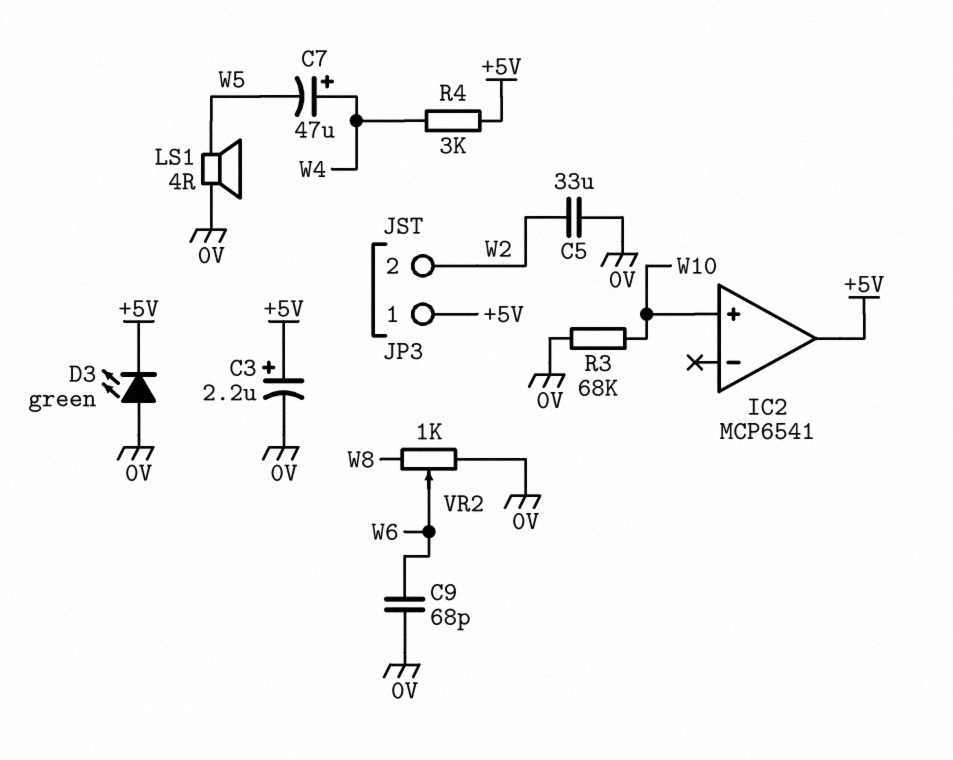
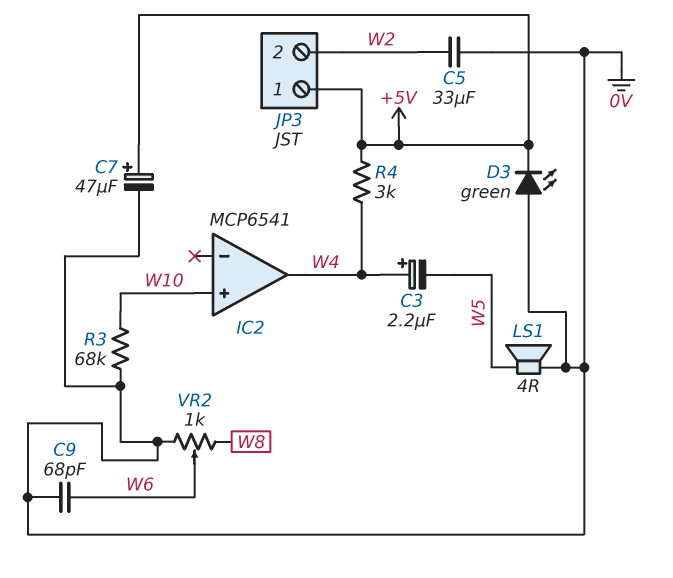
C3: 2.2uF (plus +5V, minus 0V) -> 2.2uF (plus W4, minus W5)
C7: 47uF (plus W4, minus W5) -> 47uF (plus +5V, minus 0V)
IC2 pin out: +5V -> W4

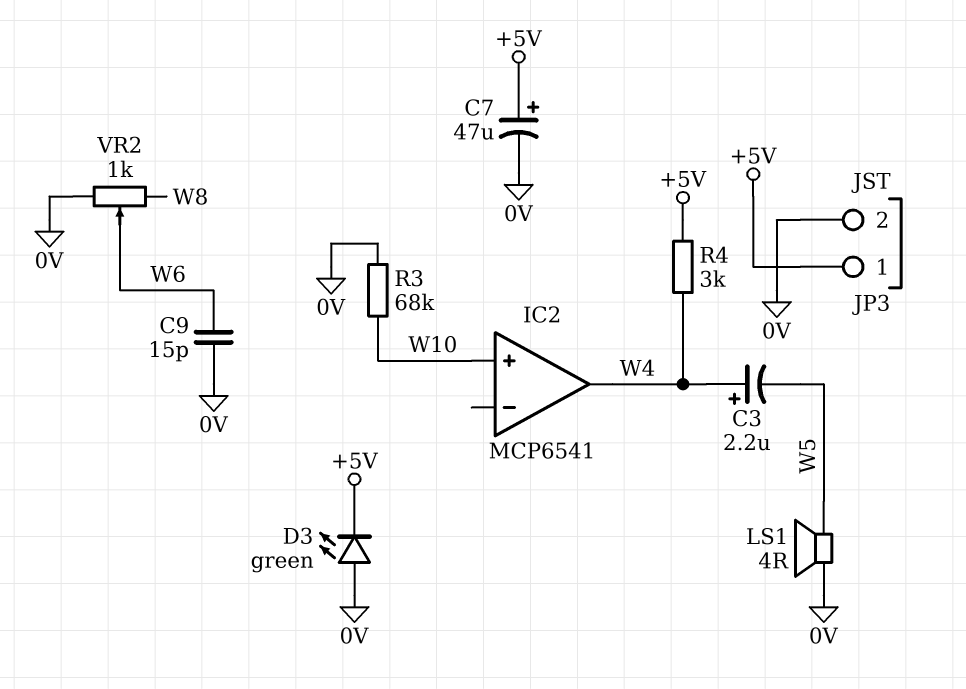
C5: 33uF (0V, W2) -> none
C9: 68pF (0V, W6) -> 15pF (0V, W6)
JP3 pin 2: W2 -> 0V

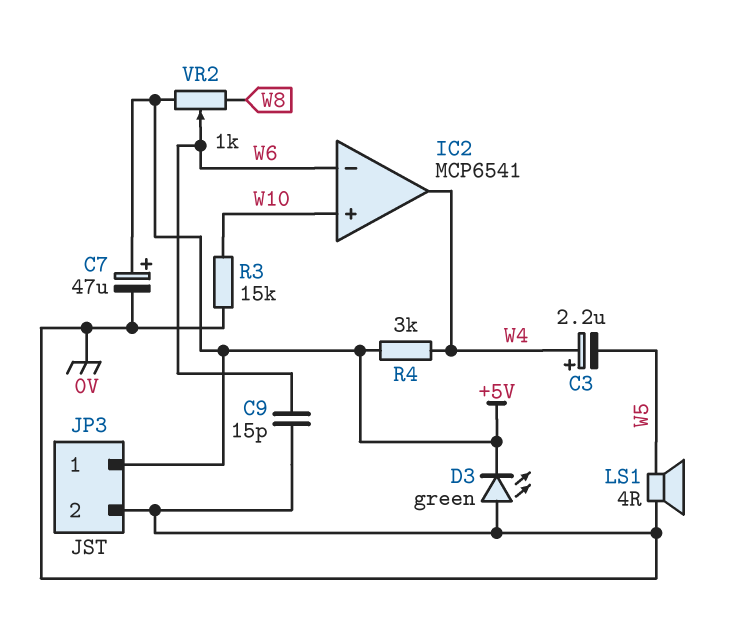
IC2 pin in-: none -> W6
R3: 68k (0V, W10) -> 15k (0V, W10)
VR2: 1k (0V, W8, wiper W6) -> 1k (+5V, W8, wiper W6)

